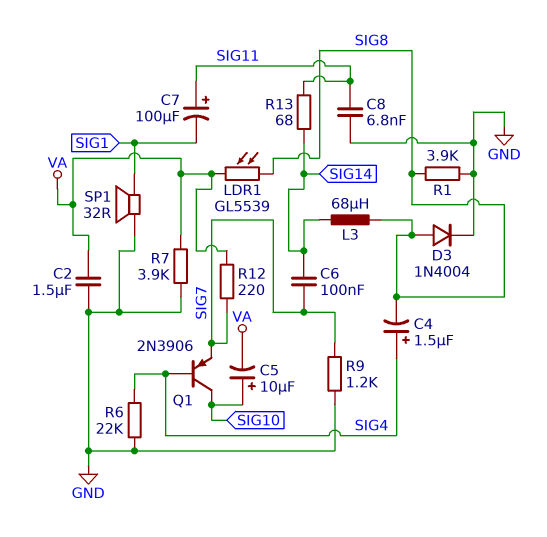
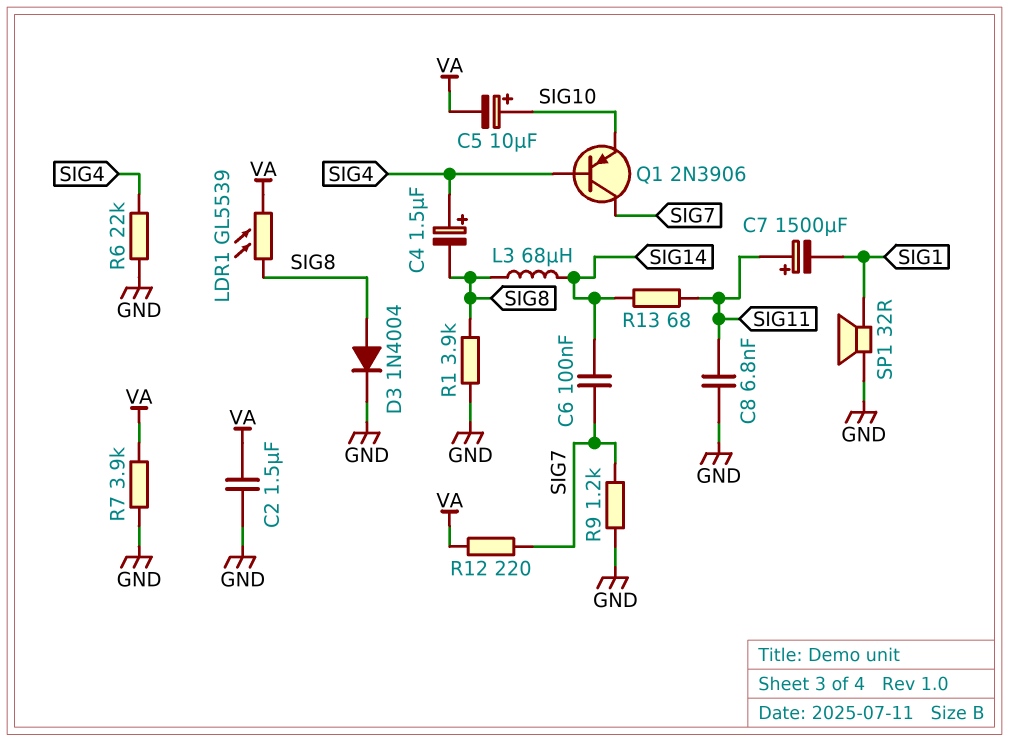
C7: 100uF (plus SIG11, minus SIG1) -> 1500uF (plus SIG11, minus SIG1)
Q1: PNP 2N3906 (B SIG4, C SIG10, E SIG7) -> PNP 2N3906 (B SIG4, C SIG7, E SIG10)

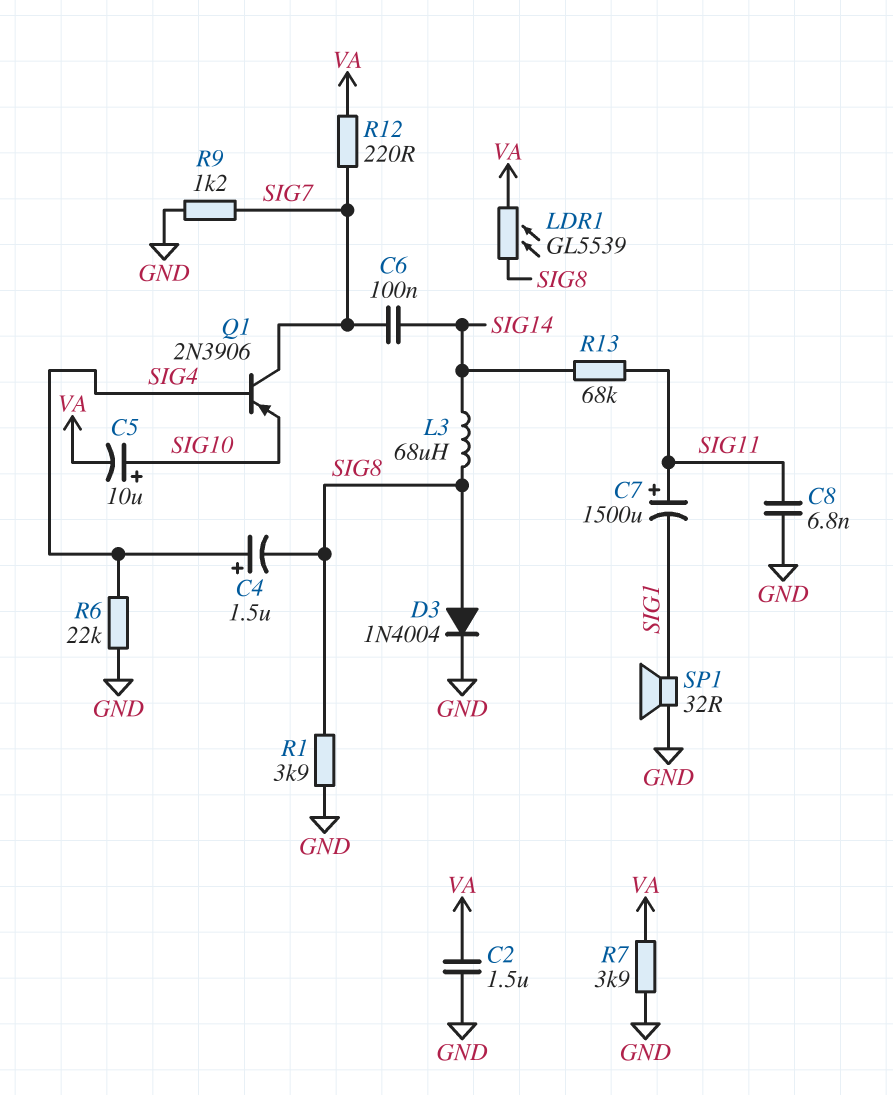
R13: 68 (SIG11, SIG14) -> 68k (SIG11, SIG14)

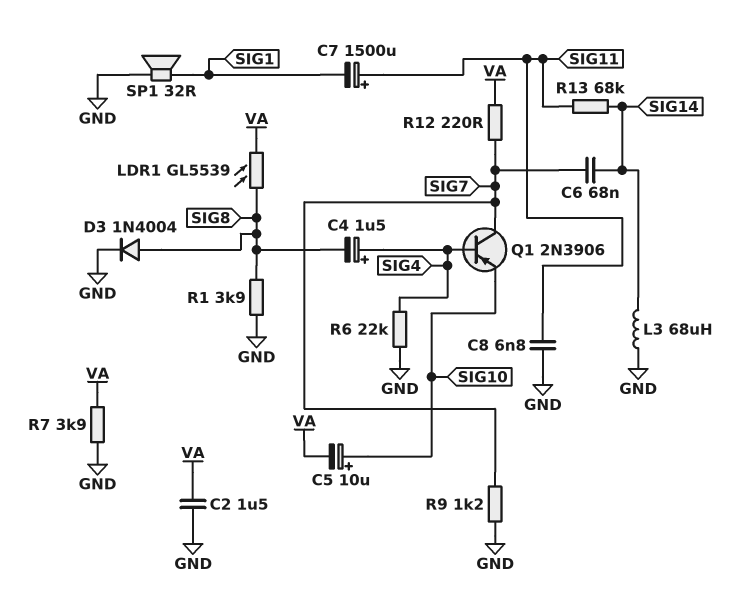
C6: 100nF (SIG7, SIG14) -> 68nF (SIG7, SIG14)
L3: 68uH (SIG8, SIG14) -> 68uH (GND, SIG14)

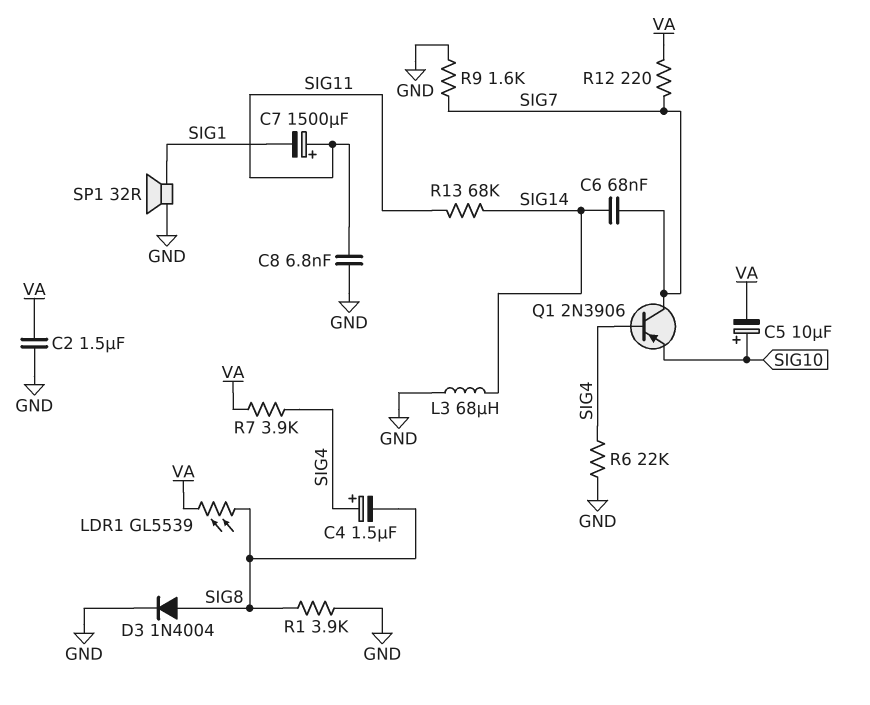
R7: 3.9k (GND, VA) -> 3.9k (SIG4, VA)
R9: 1.2k (GND, SIG7) -> 1.6k (GND, SIG7)

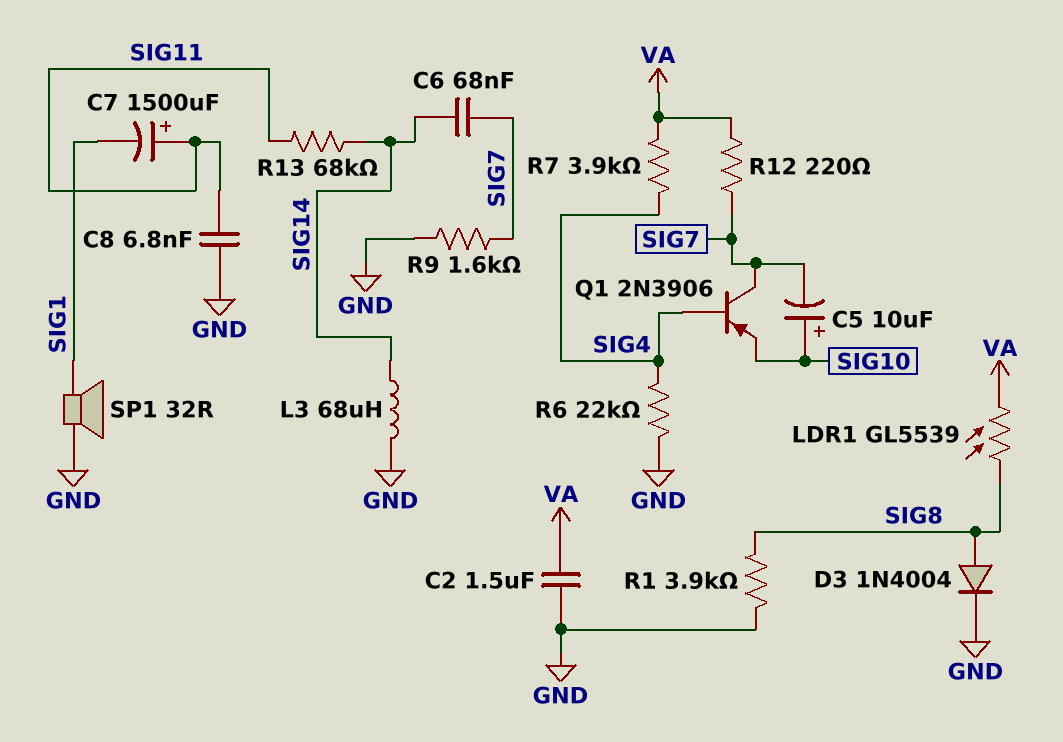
C4: 1.5uF (plus SIG4, minus SIG8) -> none
C5: 10uF (plus SIG10, minus VA) -> 10uF (plus SIG10, minus SIG7)

